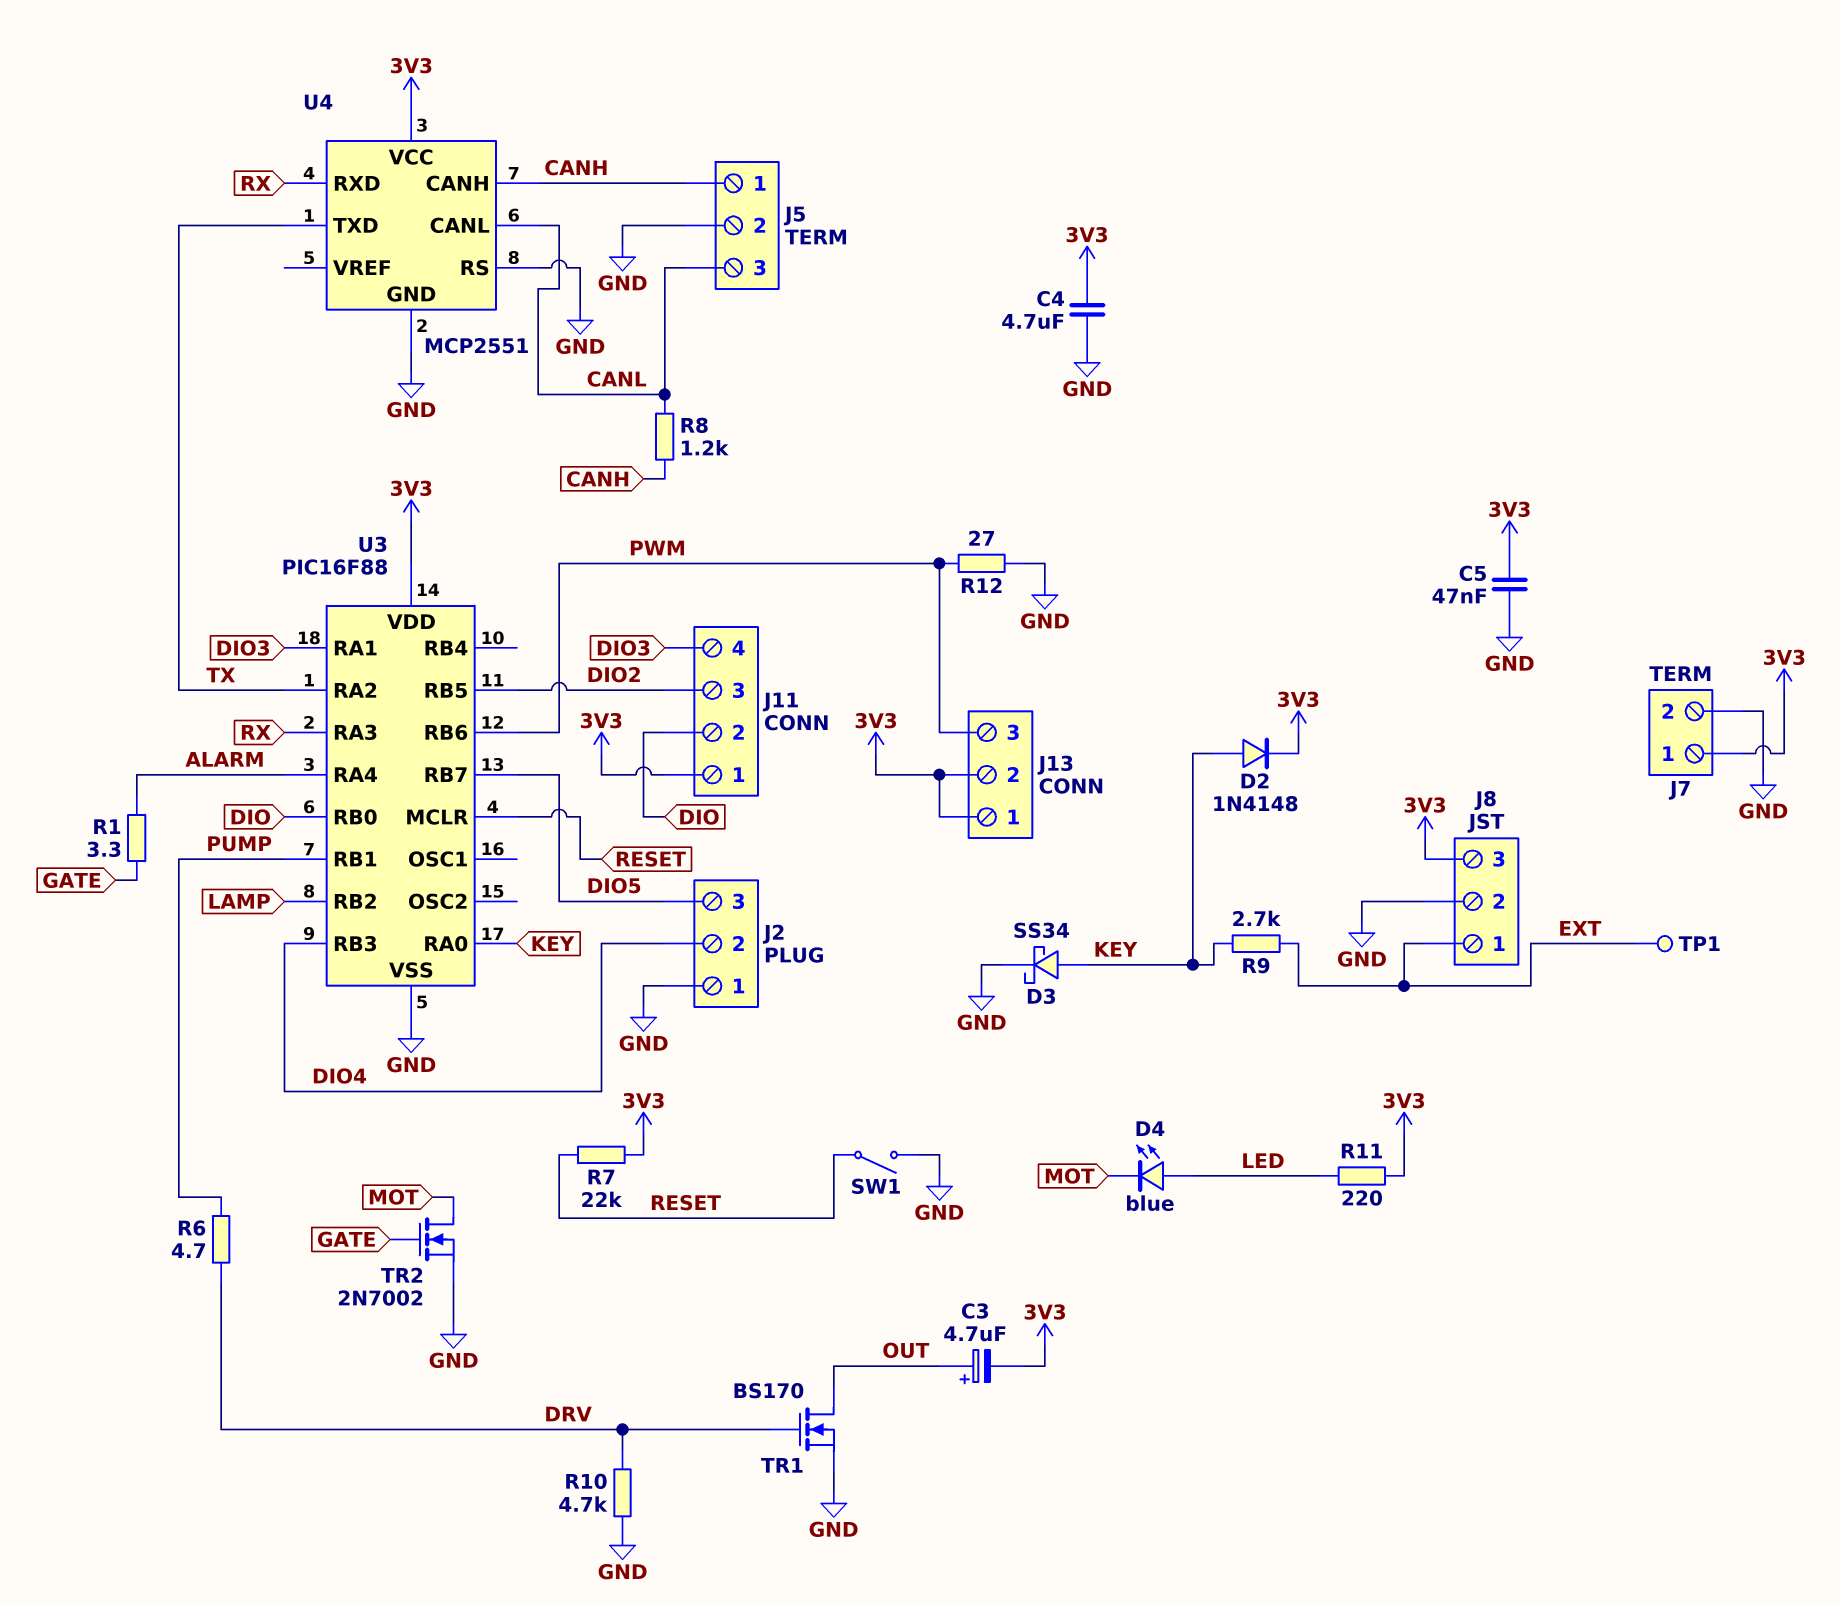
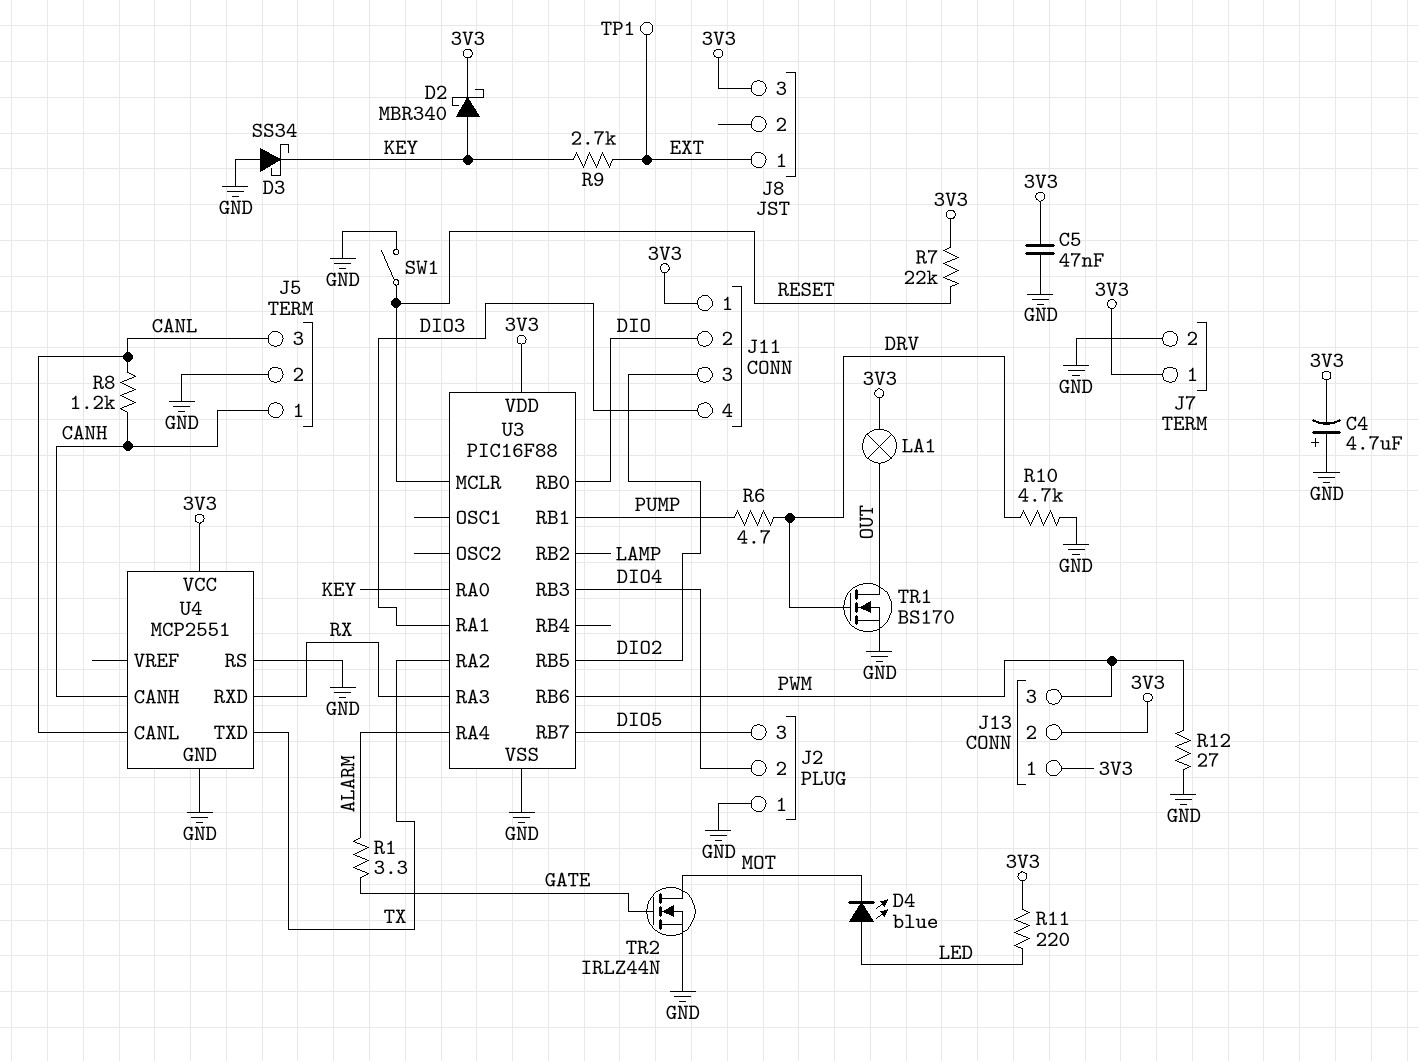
C3: 4.7uF (plus OUT, minus 3V3) -> none
C4: 4.7uF (3V3, GND) -> 4.7uF (plus GND, minus 3V3)
D2: diode 1N4148 (A KEY, K 3V3) -> schottky MBR340 (A KEY, K 3V3)
D3: schottky SS34 (A KEY, K GND) -> schottky SS34 (A GND, K KEY)
J8 pin 2: GND -> none
LA1: none -> lamp (3V3, OUT)
TR2: NMOS 2N7002 (G GATE, D MOT, S GND) -> NMOS IRLZ44N (G GATE, D MOT, S GND)

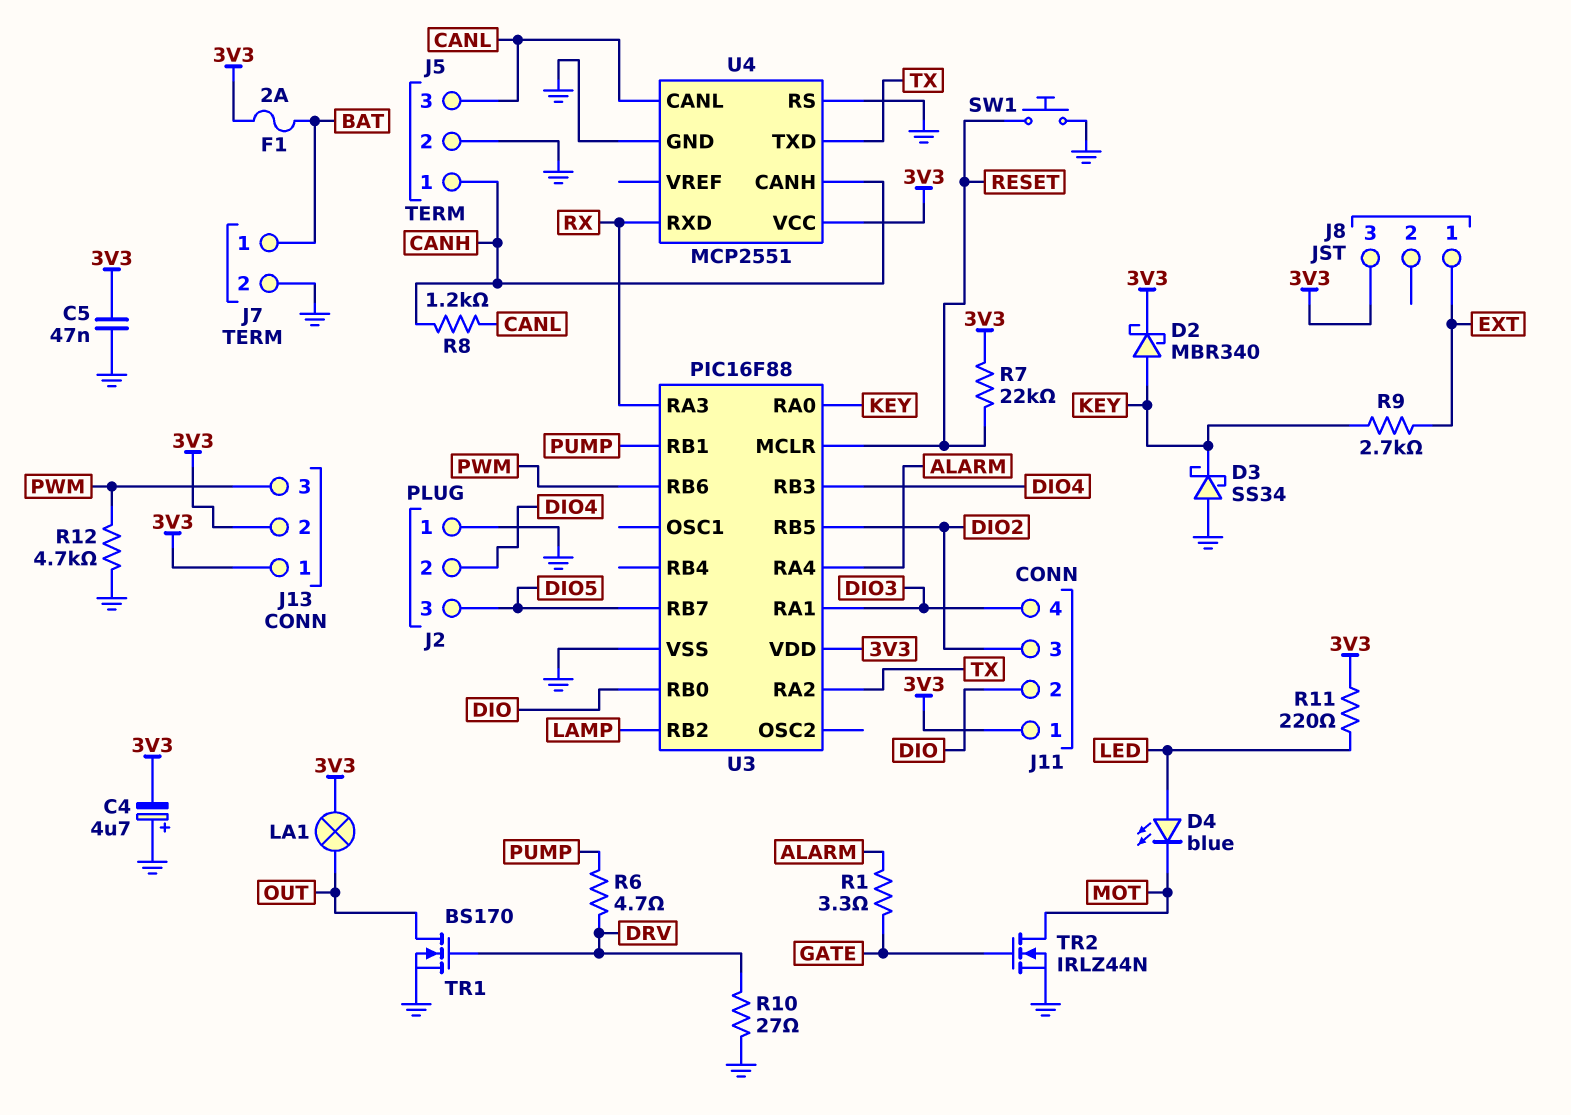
F1: none -> 2A (3V3, BAT)
J7 pin 1: 3V3 -> BAT
R10: 4.7k (DRV, GND) -> 27 (DRV, GND)
R12: 27 (GND, PWM) -> 4.7k (GND, PWM)
SW1: switch (GND, RESET) -> button (GND, RESET)
TP1: test point (EXT) -> none

